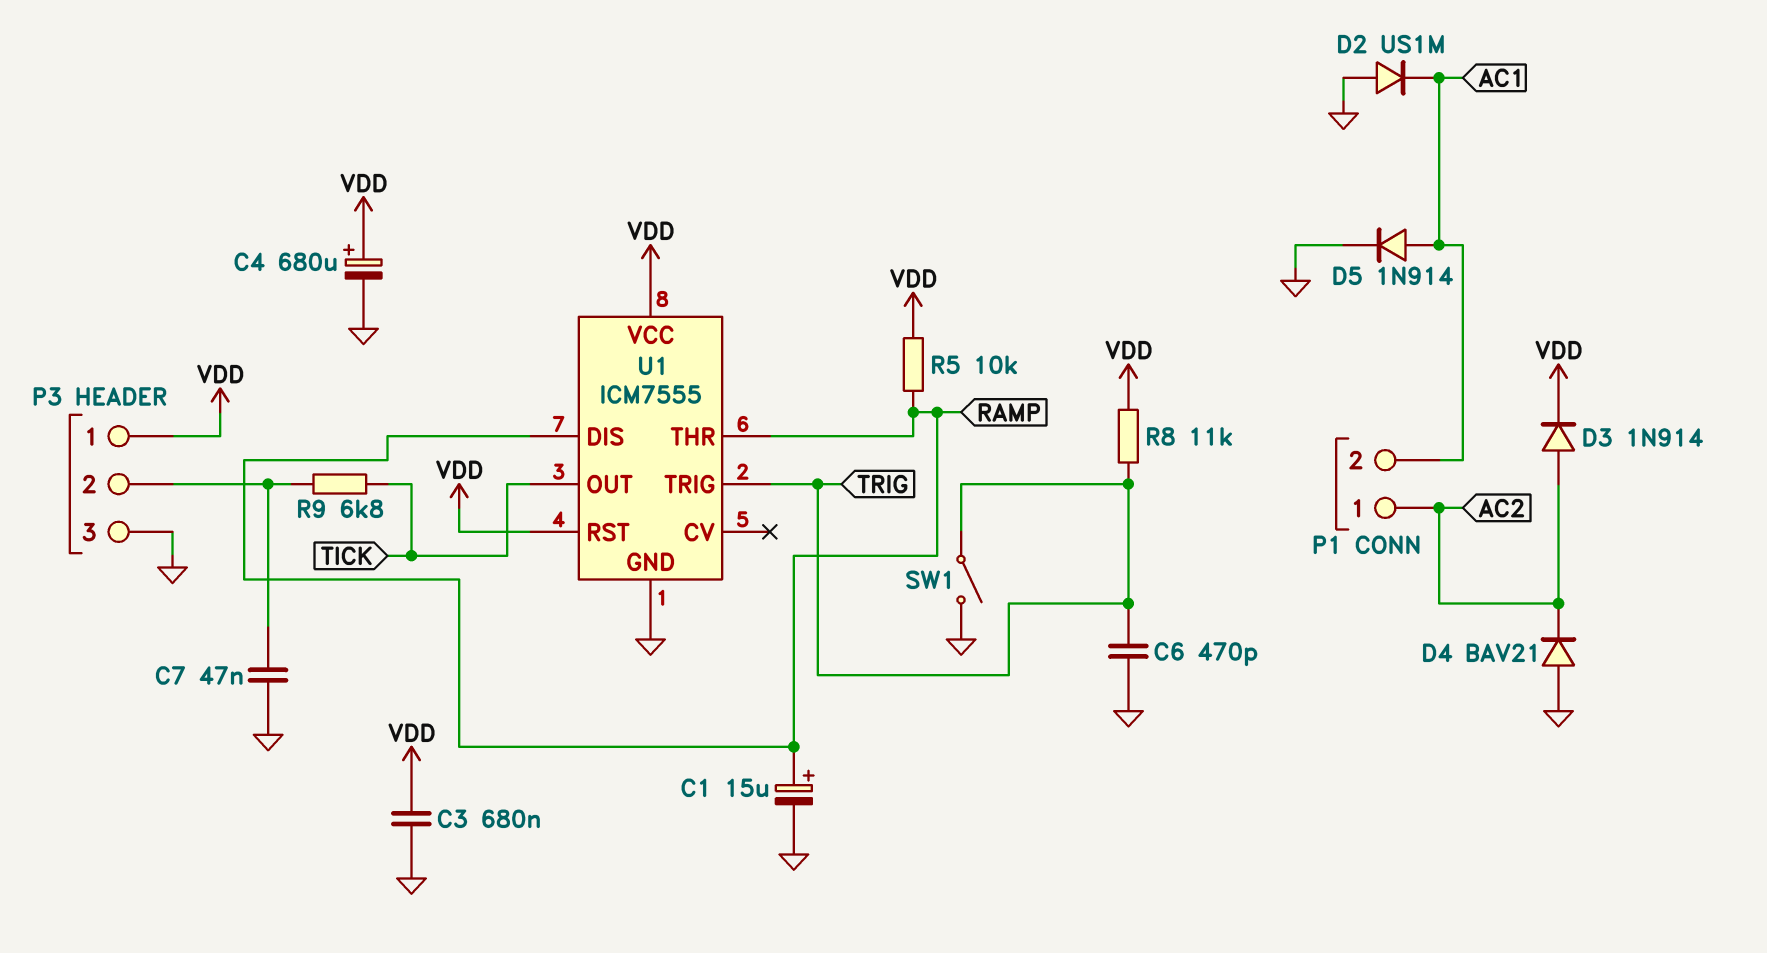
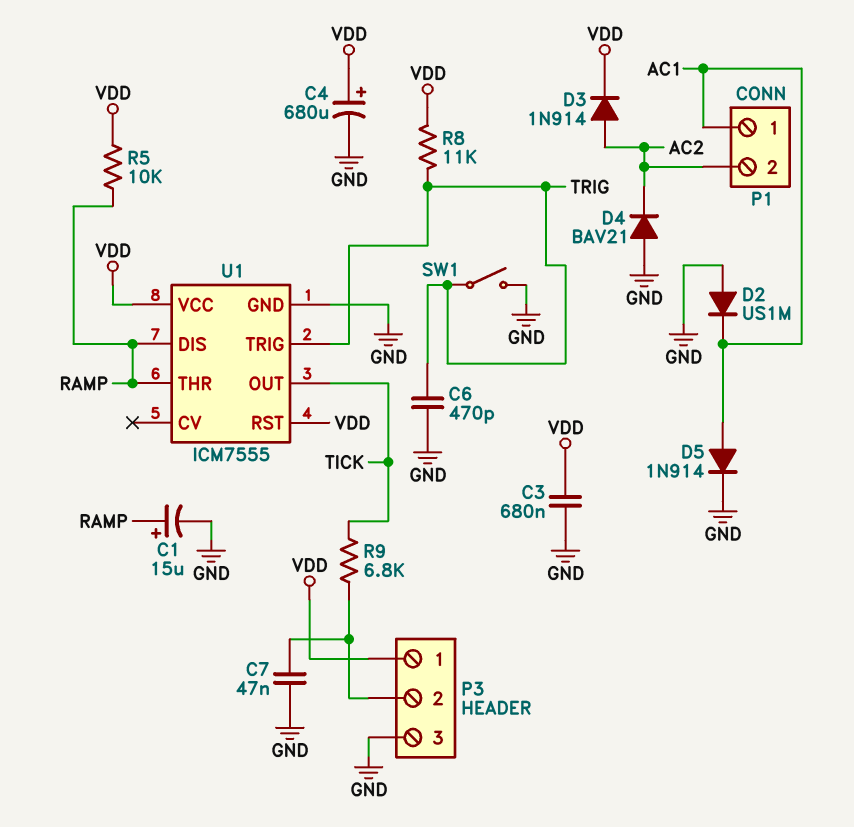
P1 pin 1: AC2 -> AC1
P1 pin 2: AC1 -> AC2

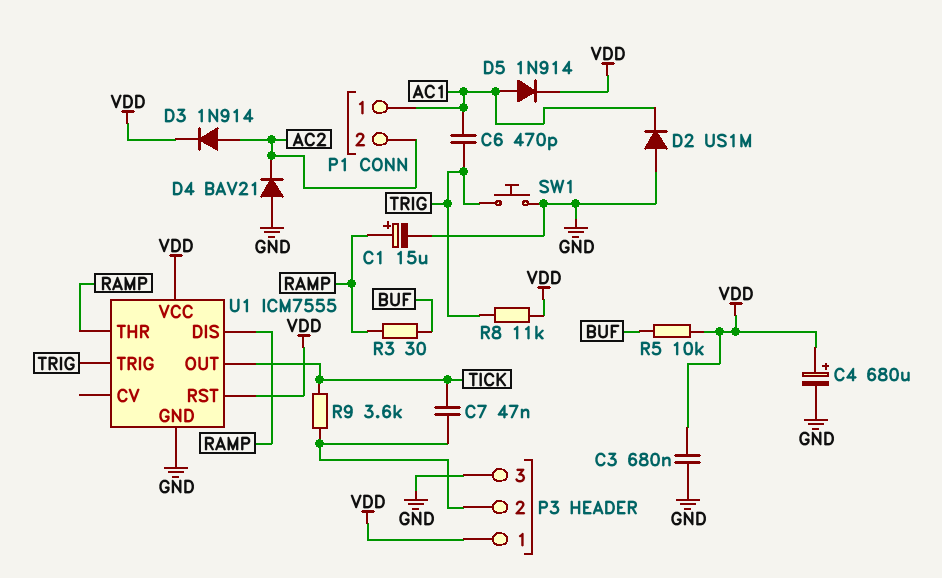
C6: 470pF (GND, TRIG) -> 470pF (AC1, TRIG)
C7: 47nF (GND, P3/2) -> 47nF (P3/2, TICK)
D5: diode 1N914 (A AC1, K GND) -> diode 1N914 (A AC1, K VDD)
R3: none -> 30 (BUF, RAMP)
R5: 10k (RAMP, VDD) -> 10k (BUF, VDD)
R9: 6.8k (P3/2, TICK) -> 3.6k (P3/2, TICK)
SW1: switch (GND, TRIG) -> button (GND, TRIG)

